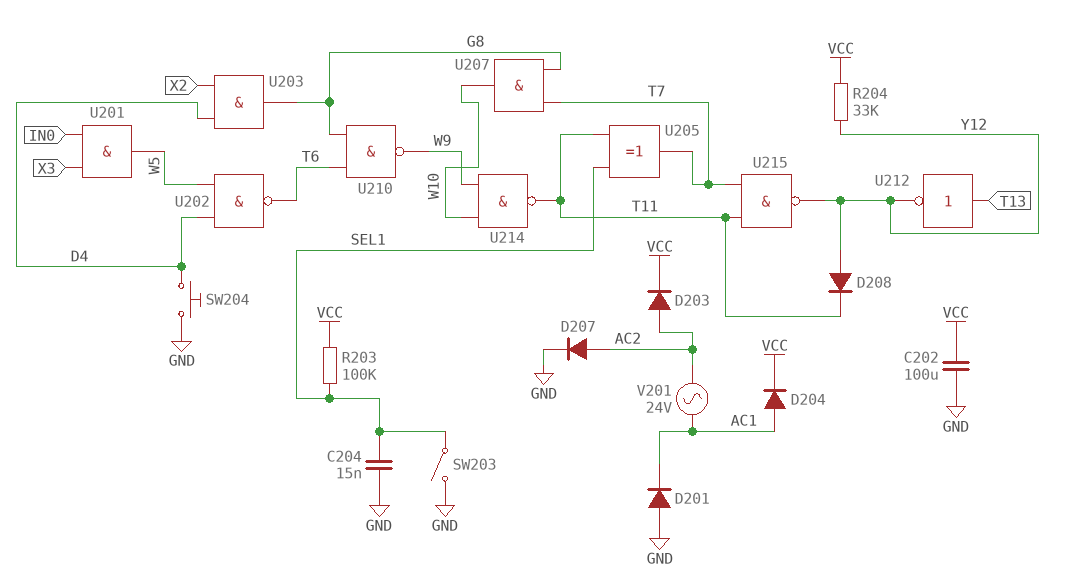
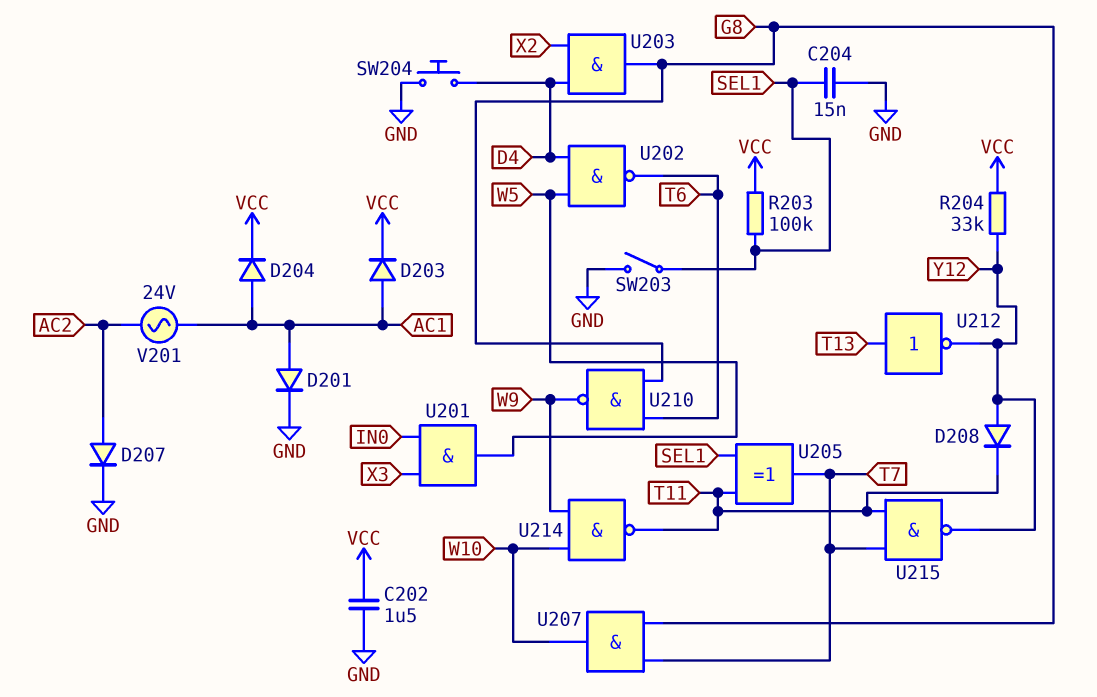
C202: 100uF (GND, VCC) -> 1.5uF (GND, VCC)
D201: diode (A GND, K AC1) -> diode (A AC1, K GND)
D203: diode (A AC2, K VCC) -> diode (A AC1, K VCC)

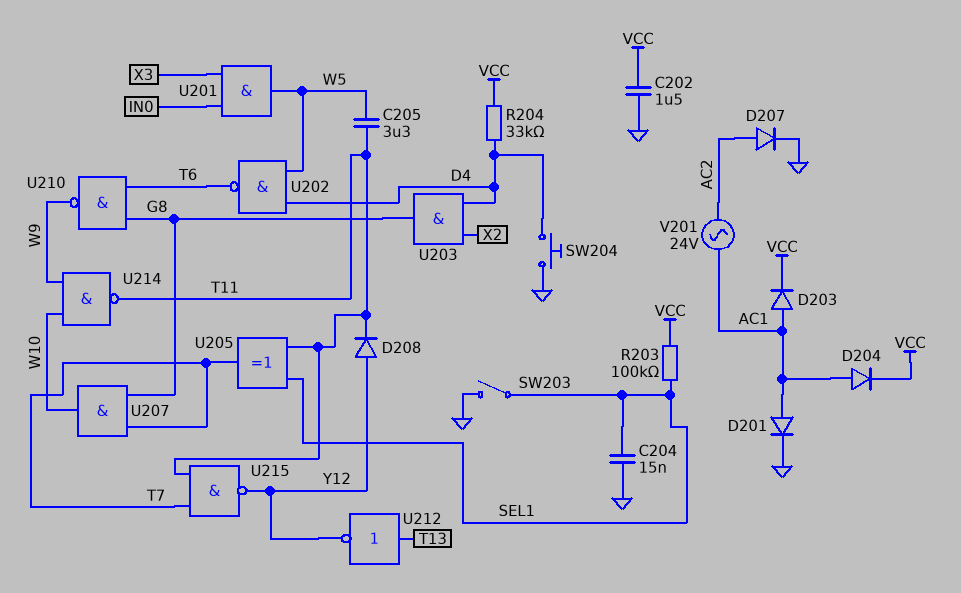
C205: none -> 3.3uF (T11, W5)
R204: 33k (VCC, Y12) -> 33k (D4, VCC)

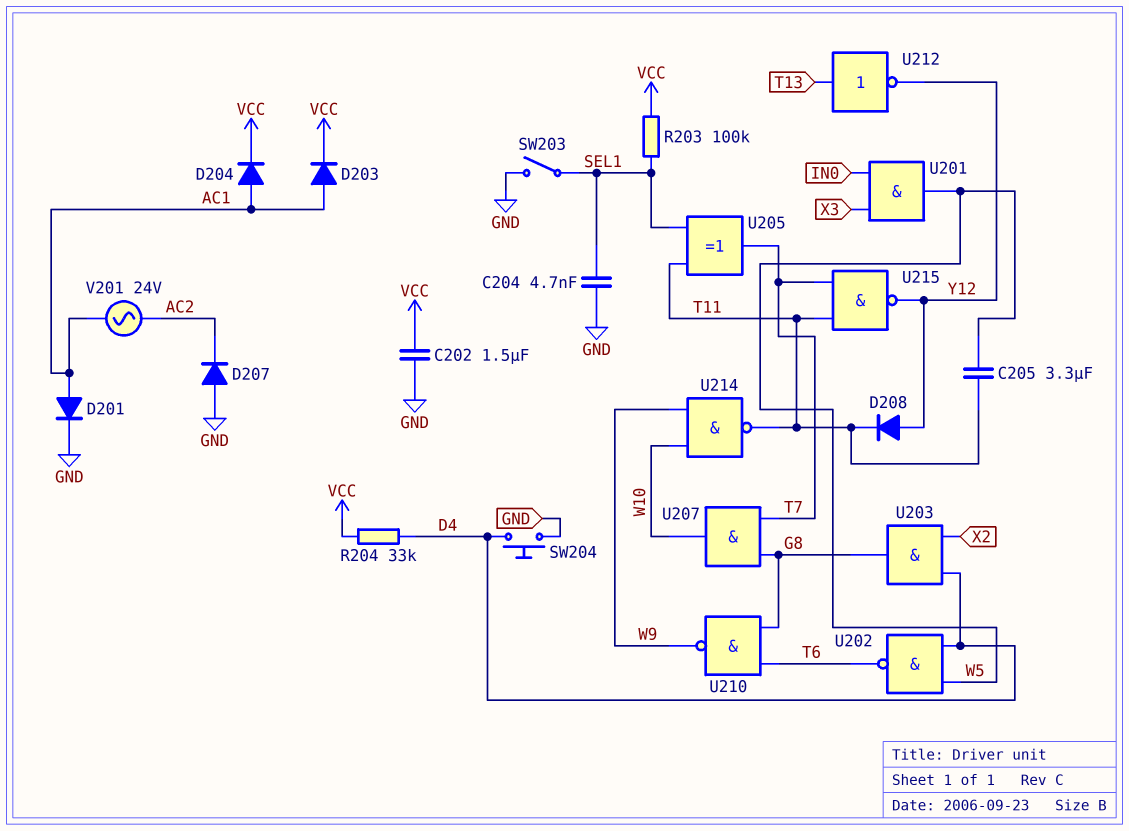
C204: 15nF (GND, SEL1) -> 4.7nF (GND, SEL1)
D207: diode (A AC2, K GND) -> diode (A GND, K AC2)

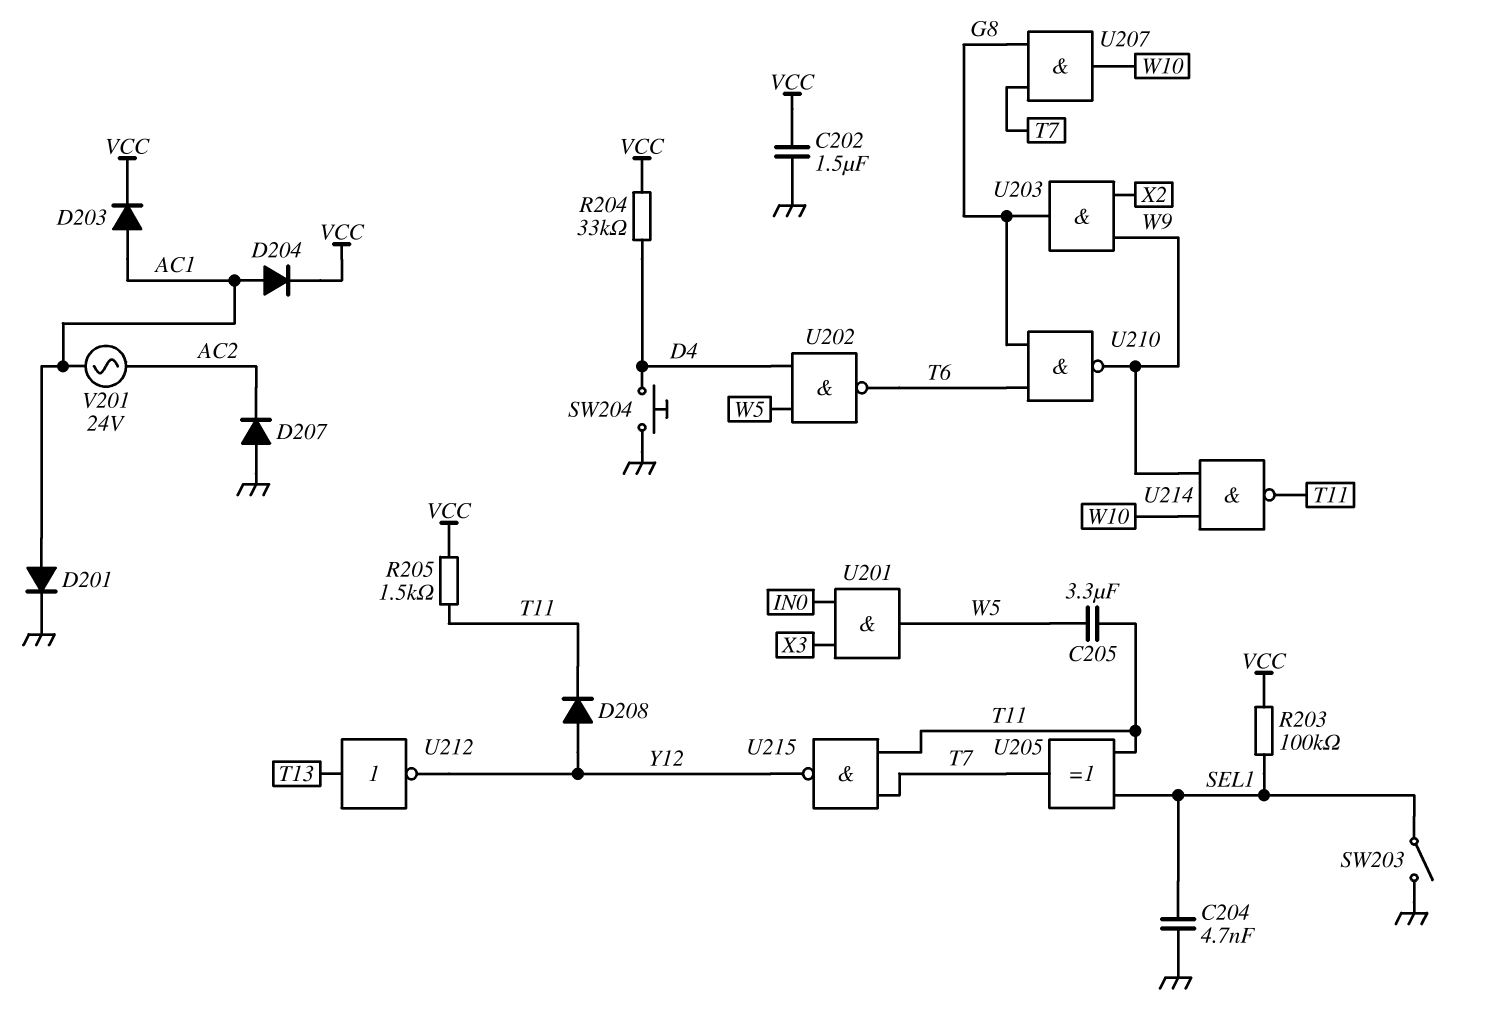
R205: none -> 1.5k (T11, VCC)
U203: AND (in D4, in X2, out G8) -> AND (in W9, in X2, out G8)

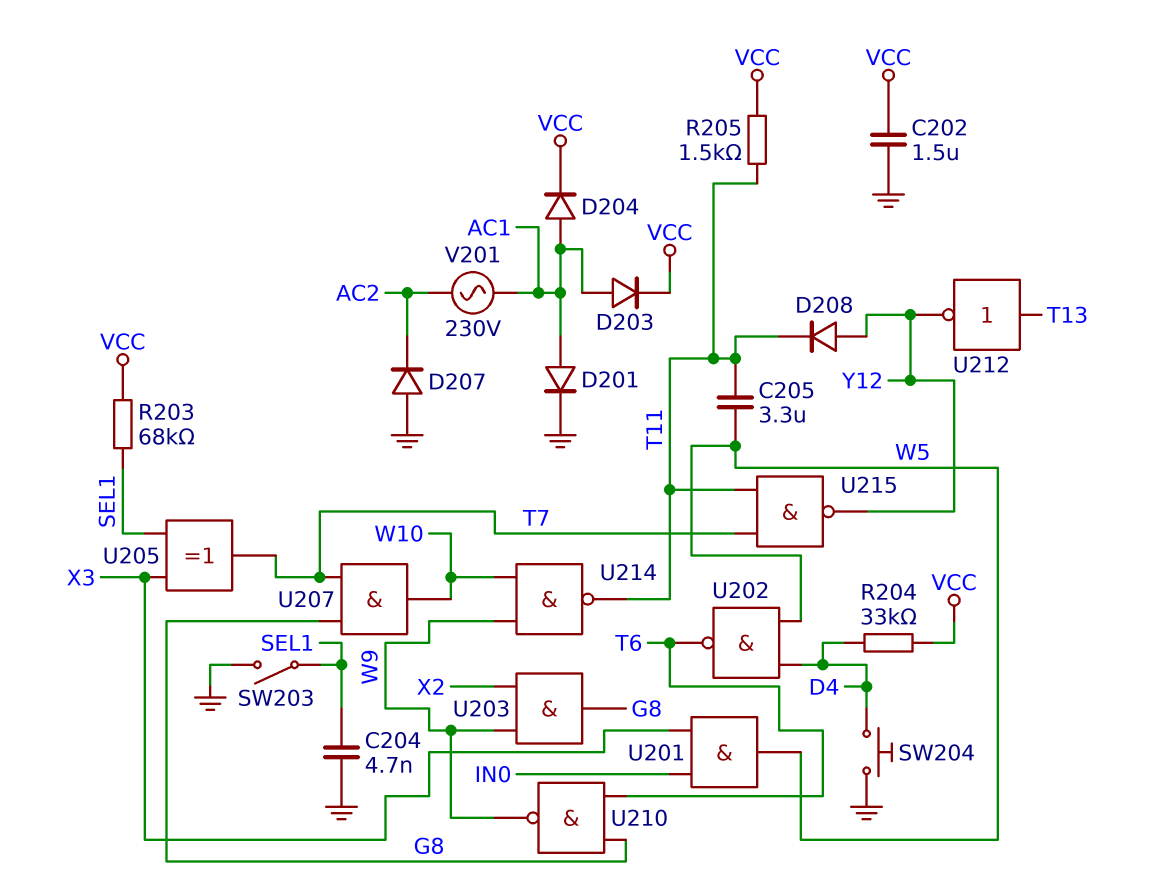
R203: 100k (SEL1, VCC) -> 68k (SEL1, VCC)
U205: XOR (in SEL1, in T11, out T7) -> XOR (in SEL1, in X3, out T7)
V201: AC 24V (AC1, AC2) -> AC 230V (AC1, AC2)

